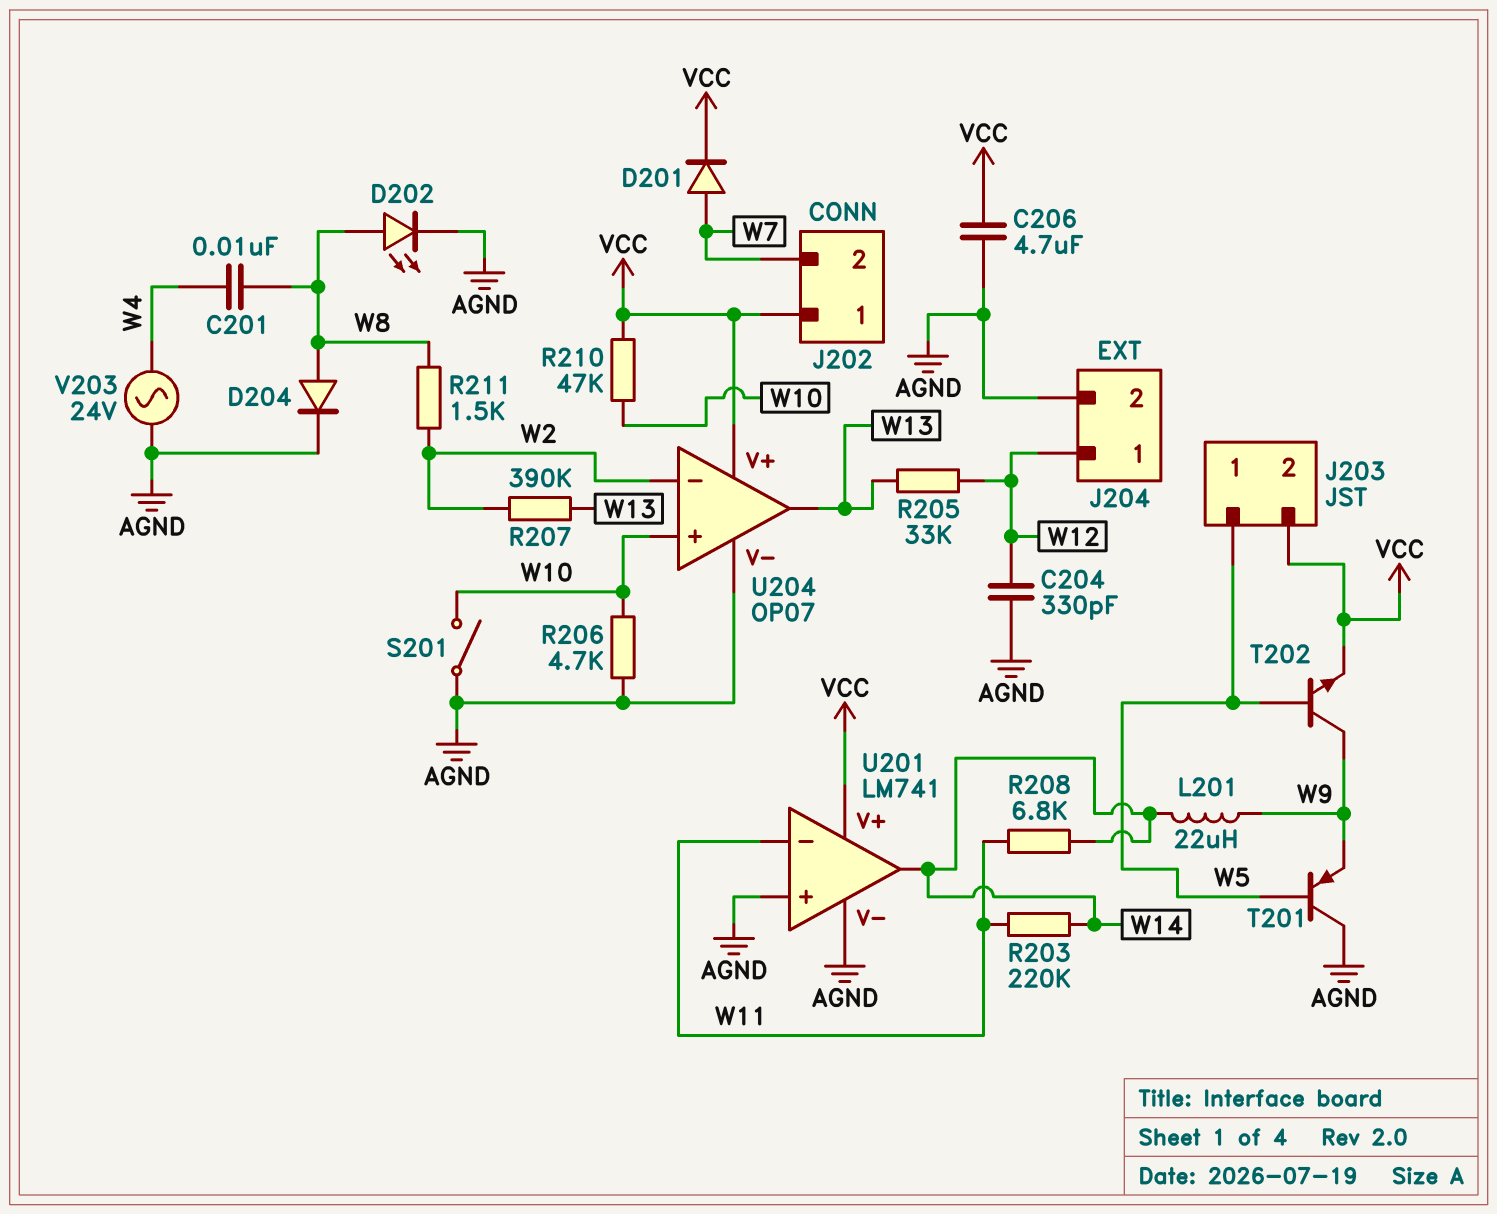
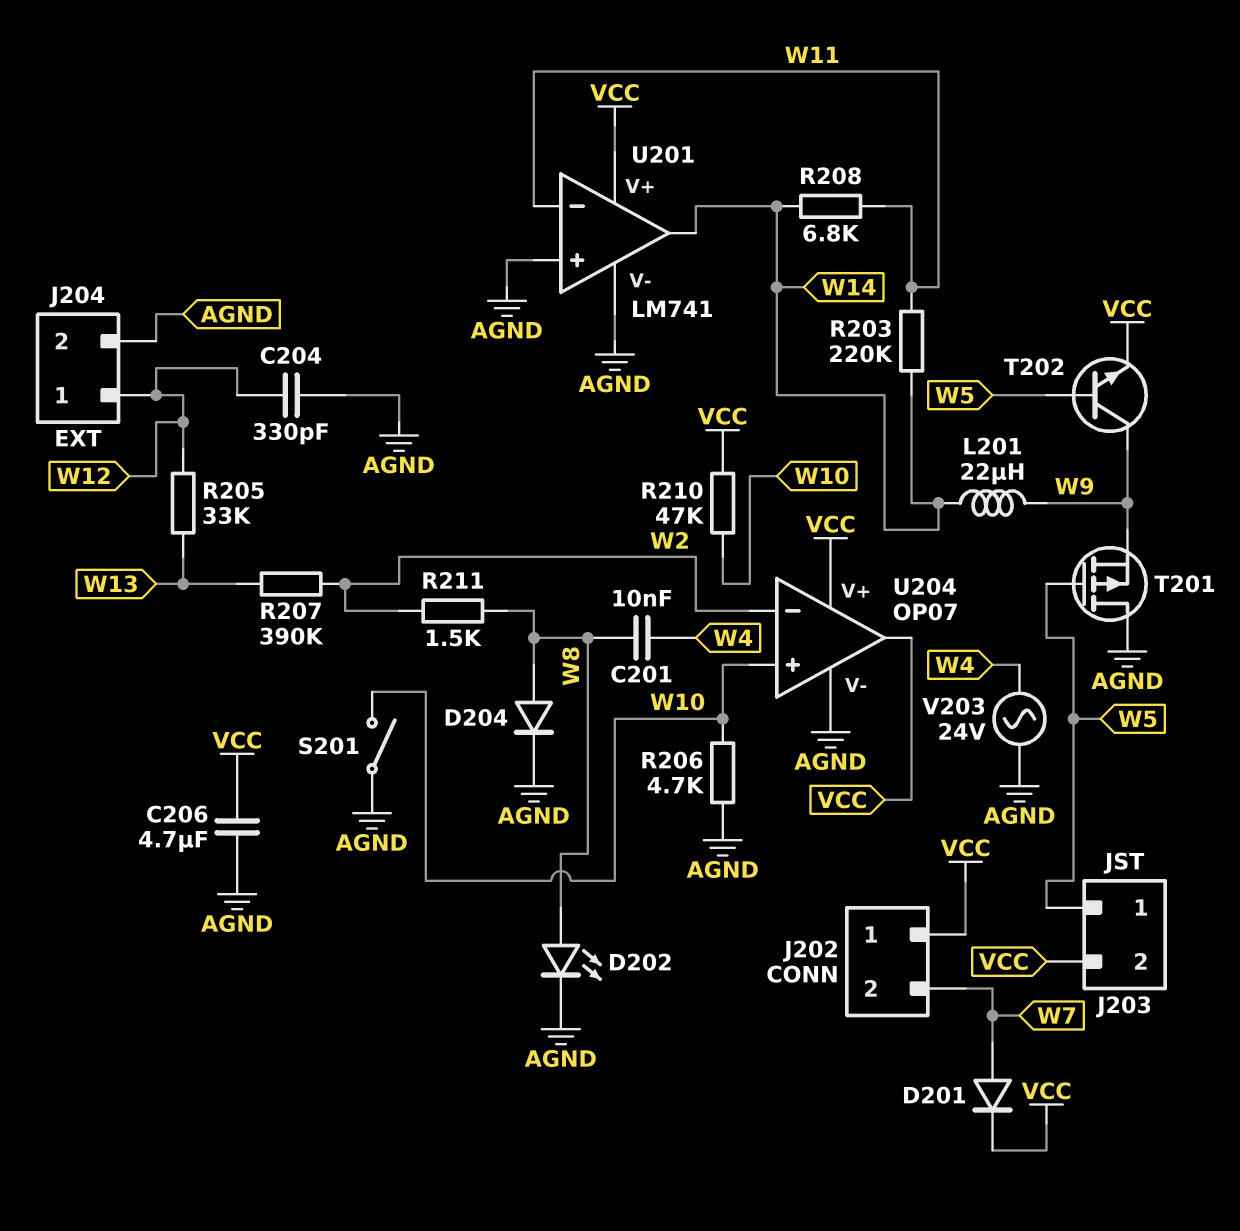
T201: PNP (B W5, C AGND, E W9) -> PMOS (G W5, D AGND, S W9)
U204 pin out: W13 -> VCC

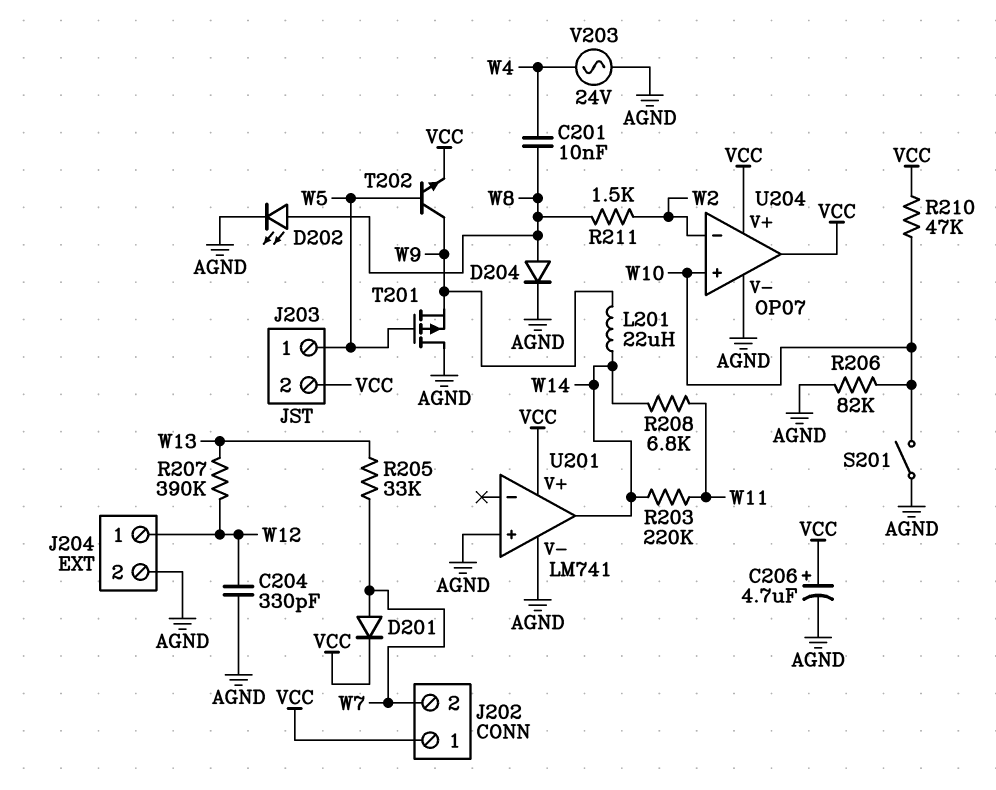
C206: 4.7uF (AGND, VCC) -> 4.7uF (plus VCC, minus AGND)
R205: 33k (W12, W13) -> 33k (W7, W13)
R206: 4.7k (AGND, W10) -> 82k (AGND, W10)
R207: 390k (W2, W13) -> 390k (W12, W13)
U201 pin in-: W11 -> none

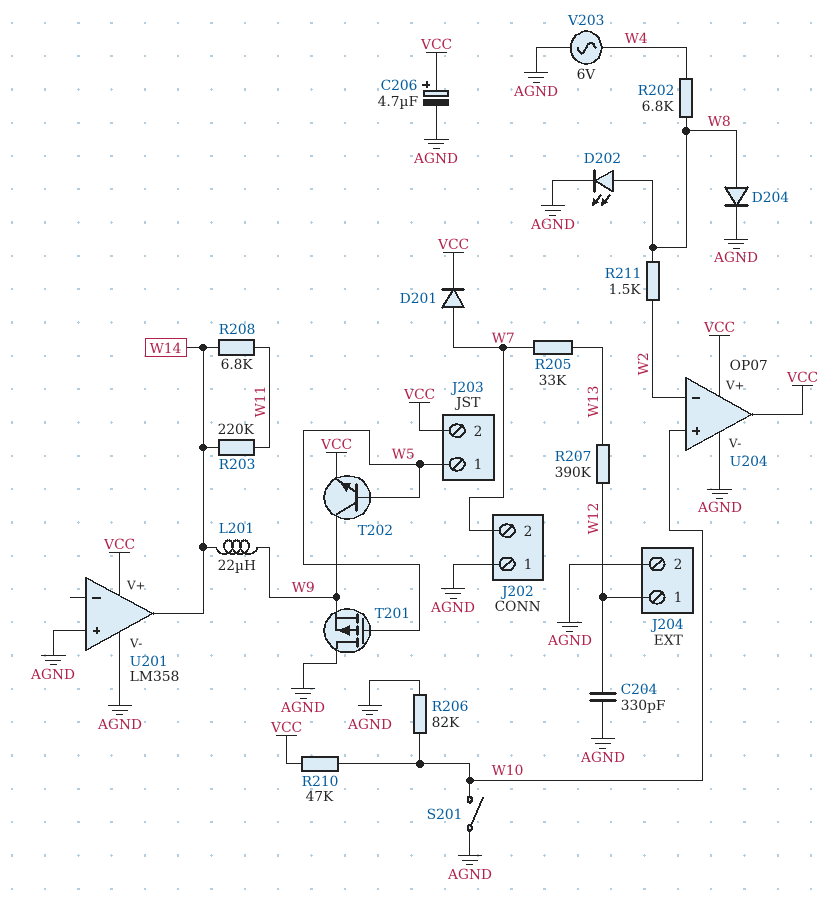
C201: 10nF (W4, W8) -> none
J202 pin 1: VCC -> AGND
R202: none -> 6.8k (W4, W8)
U201: LM741 -> LM358
V203: AC 24V (AGND, W4) -> AC 6V (AGND, W4)

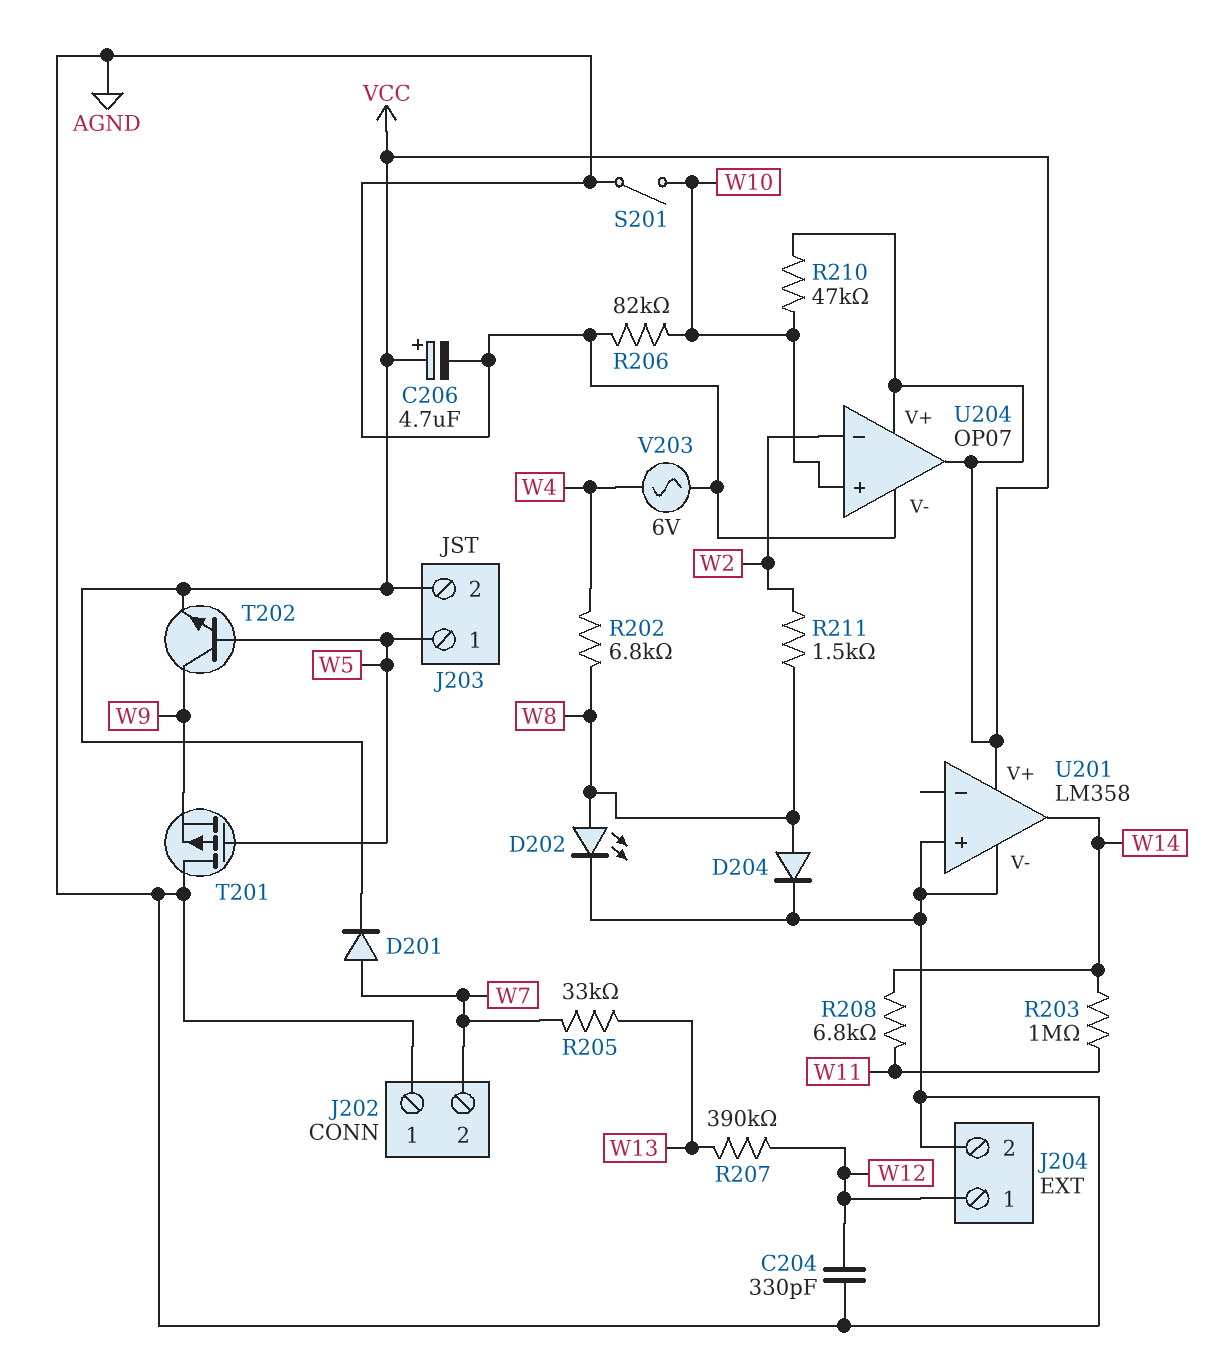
L201: 22uH (W9, W14) -> none
R203: 220k (W11, W14) -> 1M (W11, W14)

